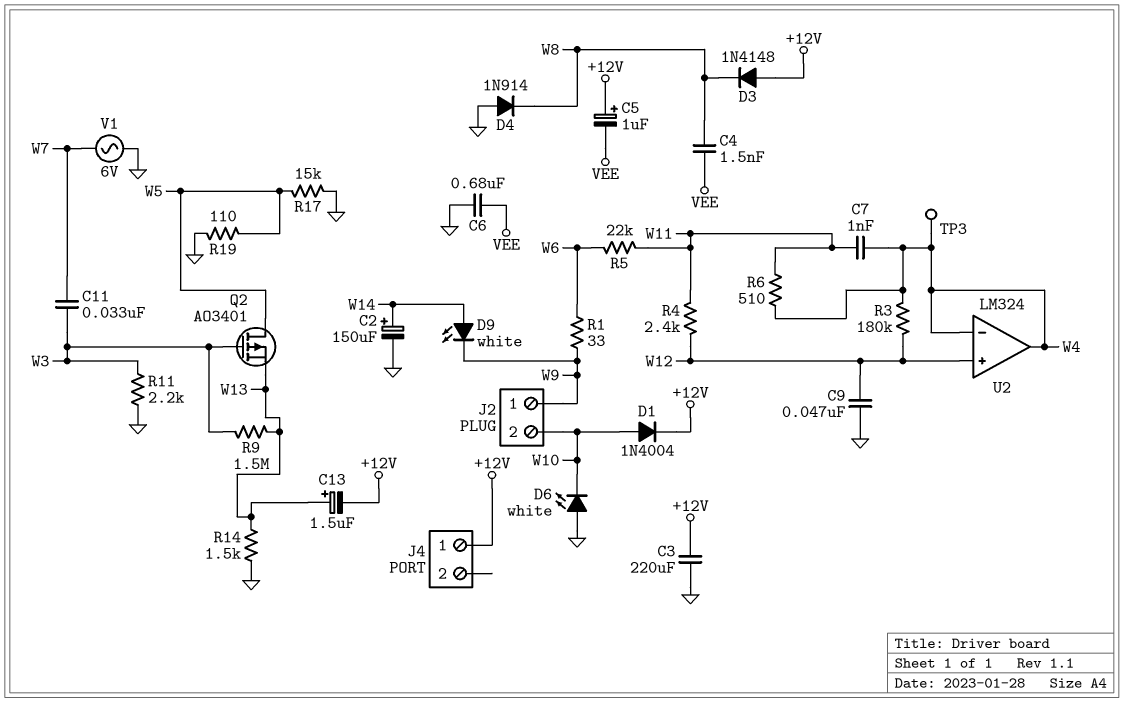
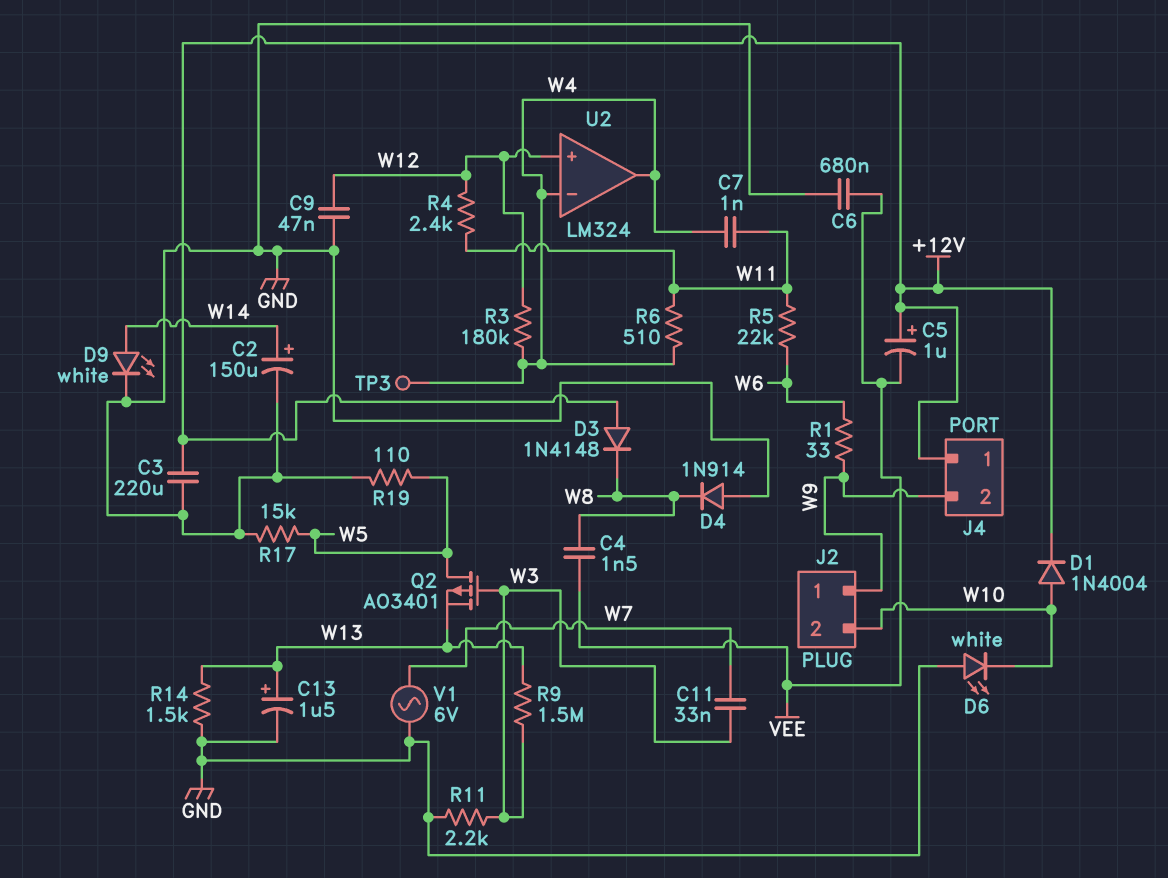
C13: 1.5uF (plus W13, minus +12V) -> 1.5uF (plus W13, minus GND)
D9: LED white (A W14, K W9) -> LED white (A W14, K GND)
J4 pin 2: none -> W9

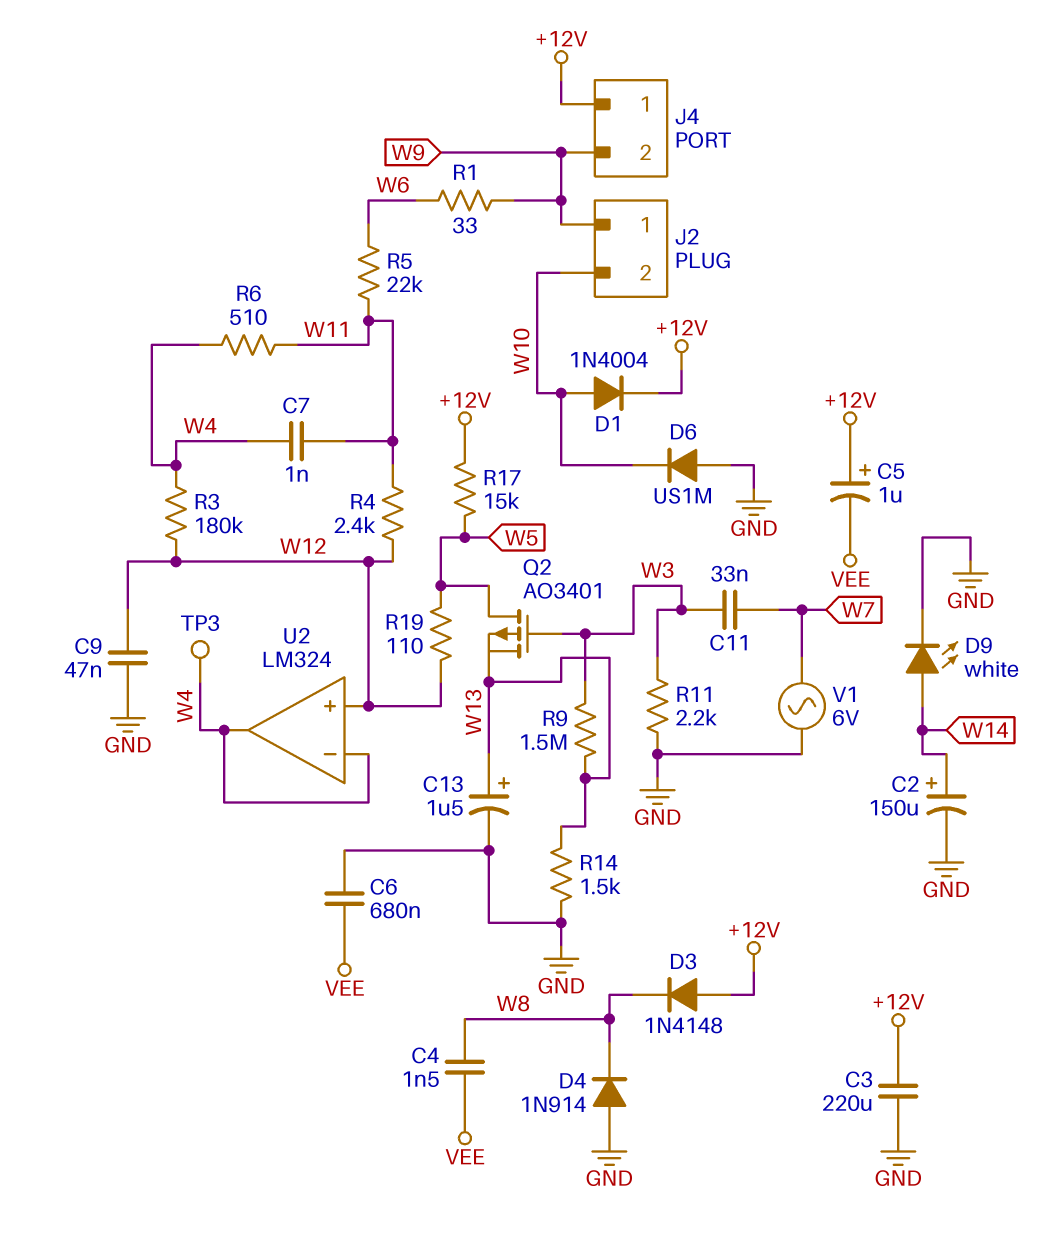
D6: LED white (A GND, K W10) -> diode US1M (A GND, K W10)
R17: 15k (GND, W5) -> 15k (+12V, W5)
R19: 110 (GND, W5) -> 110 (W5, W12)

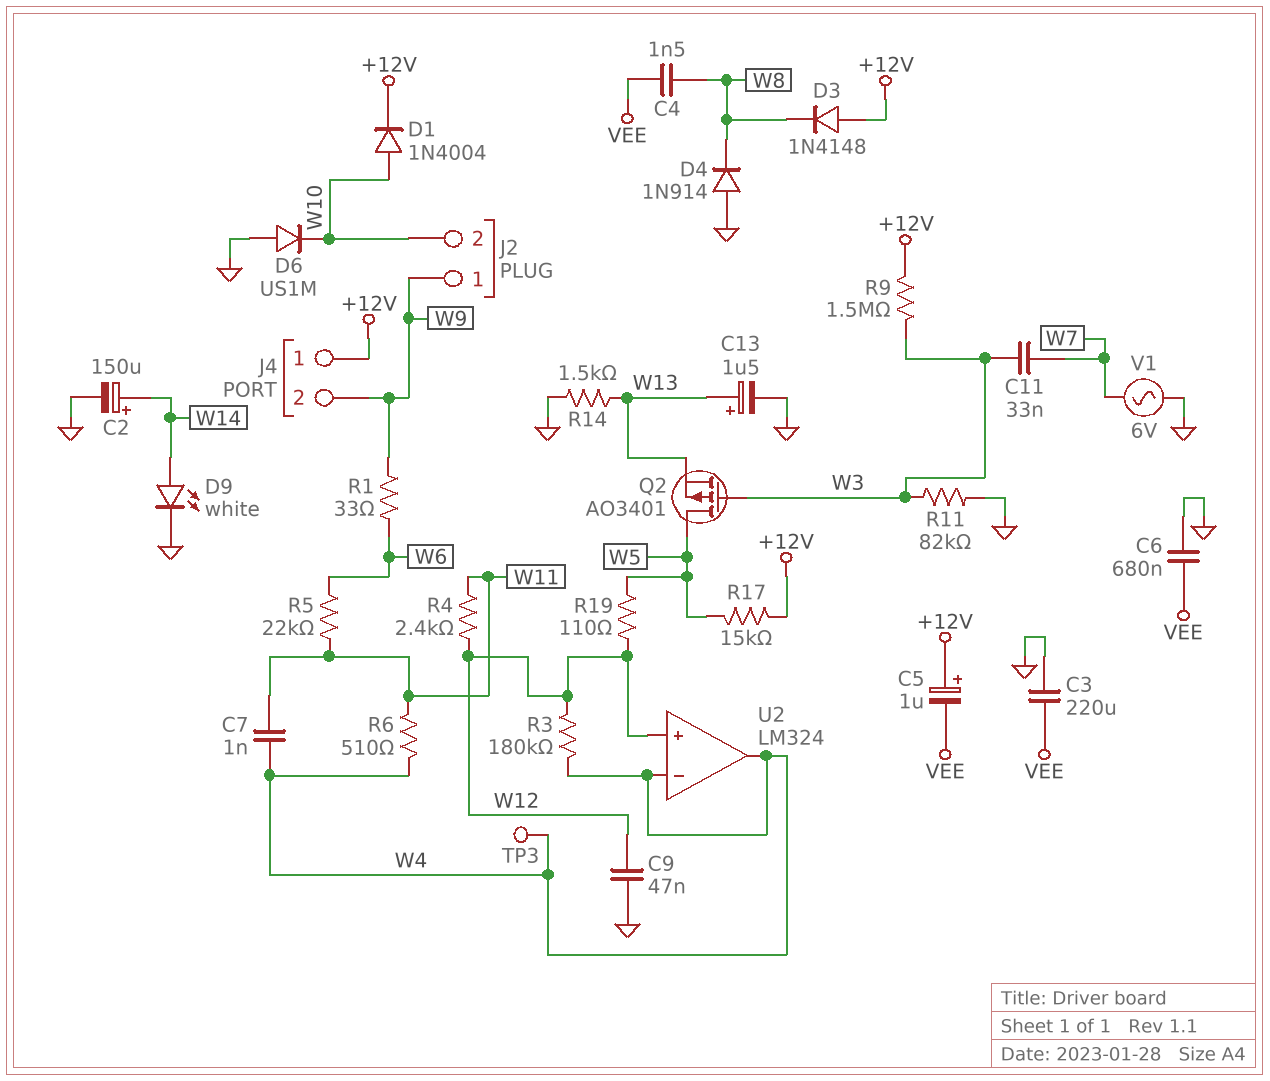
C3: 220uF (+12V, GND) -> 220uF (GND, VEE)
R9: 1.5M (W3, W13) -> 1.5M (+12V, W3)
R11: 2.2k (GND, W3) -> 82k (GND, W3)

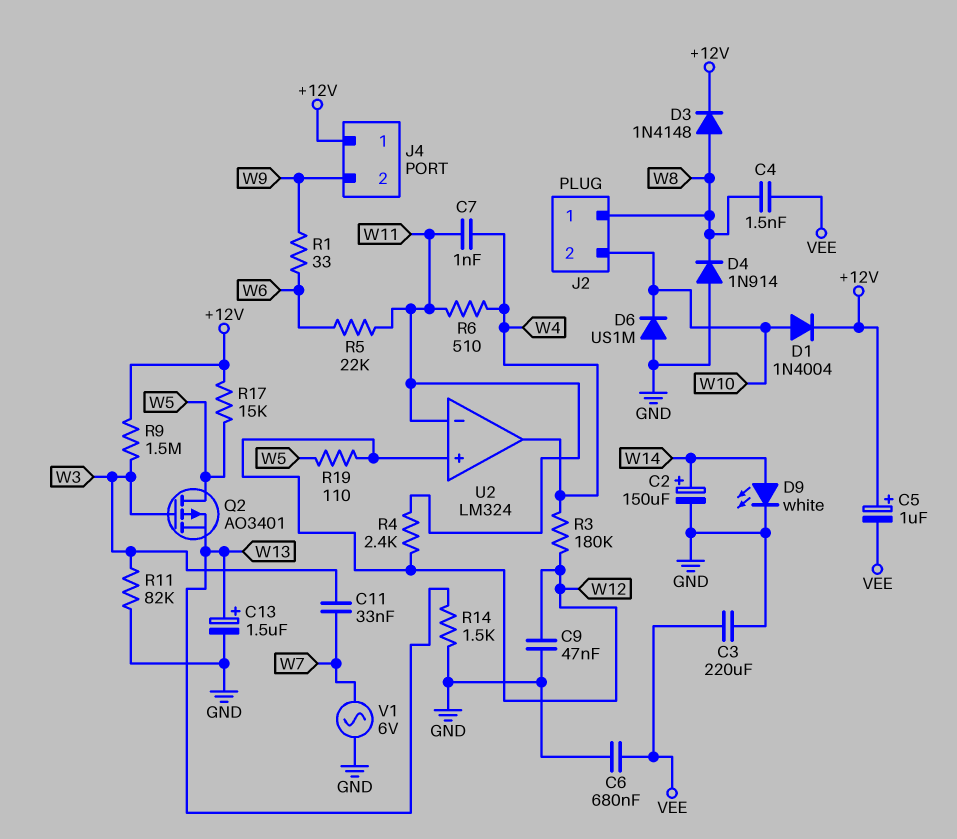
D3: diode 1N4148 (A +12V, K W8) -> diode 1N4148 (A W8, K +12V)
J2 pin 1: W9 -> W8
TP3: test point (W4) -> none
U2 pin in-: W4 -> W11

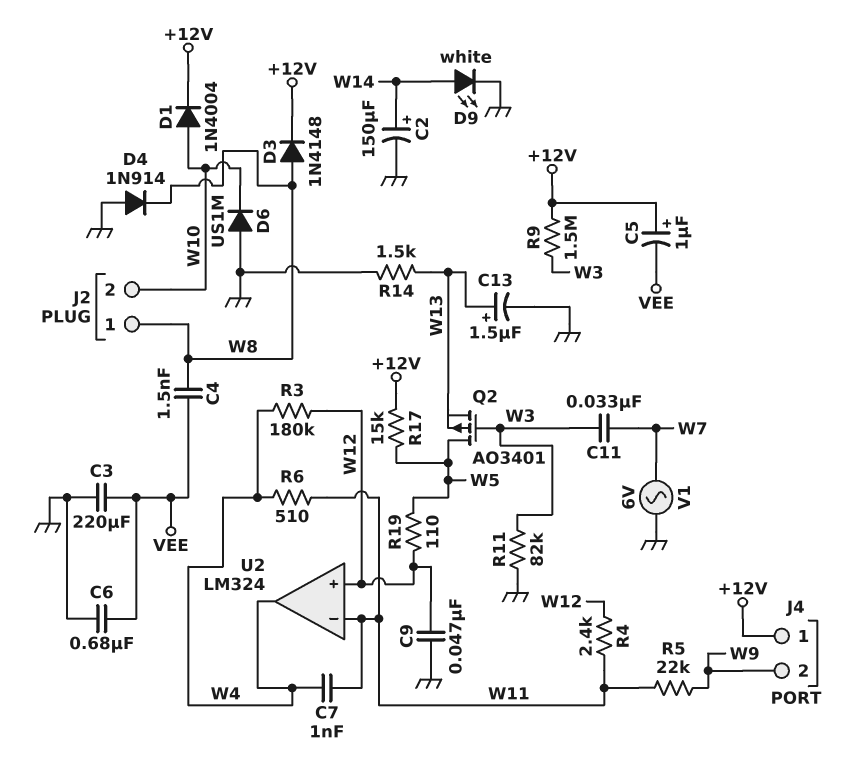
R1: 33 (W6, W9) -> none
R5: 22k (W6, W11) -> 22k (W9, W11)

